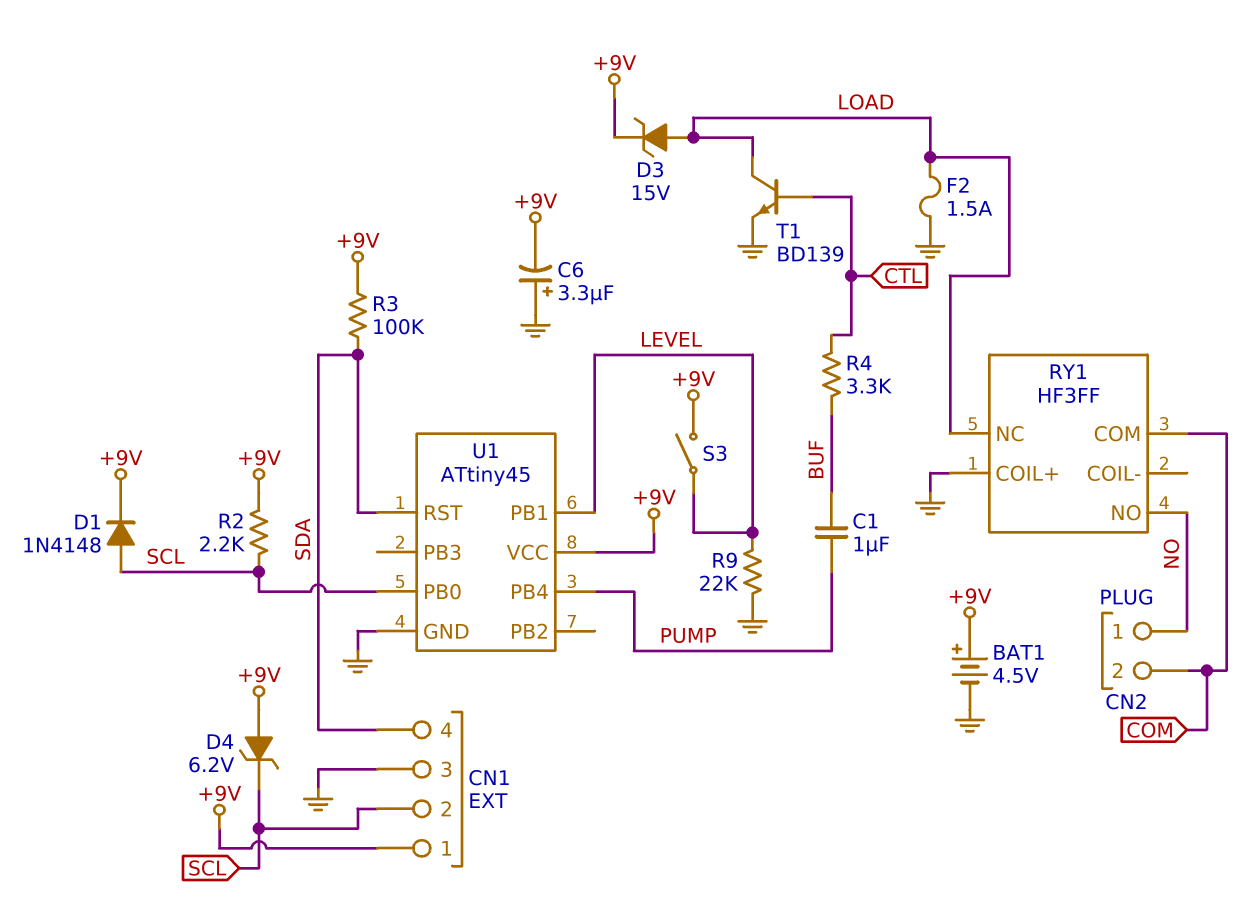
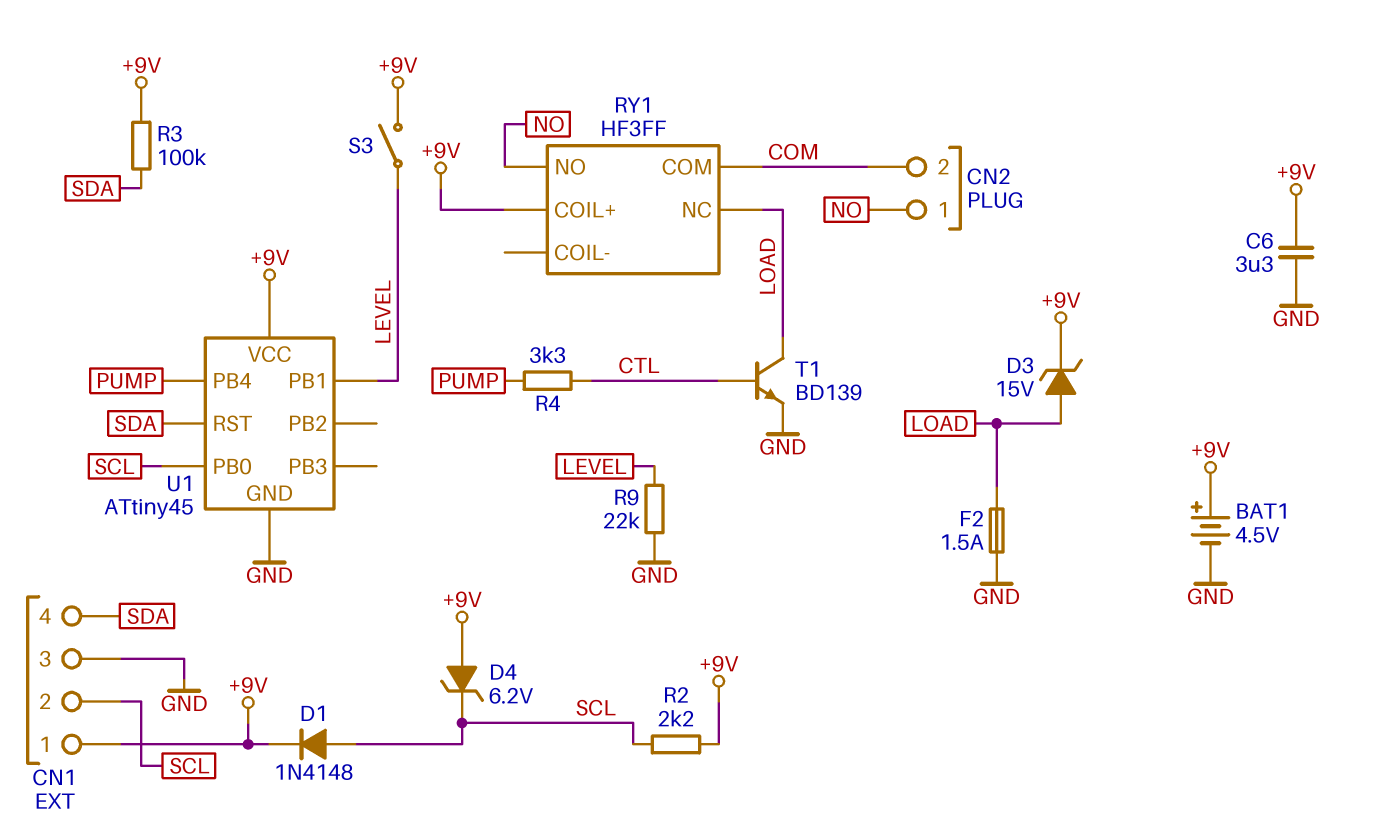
C1: 1uF (BUF, PUMP) -> none
C6: 3.3uF (plus GND, minus +9V) -> 3.3uF (+9V, GND)
R4: 3.3k (BUF, CTL) -> 3.3k (CTL, PUMP)
RY1 pin COIL+: GND -> +9V

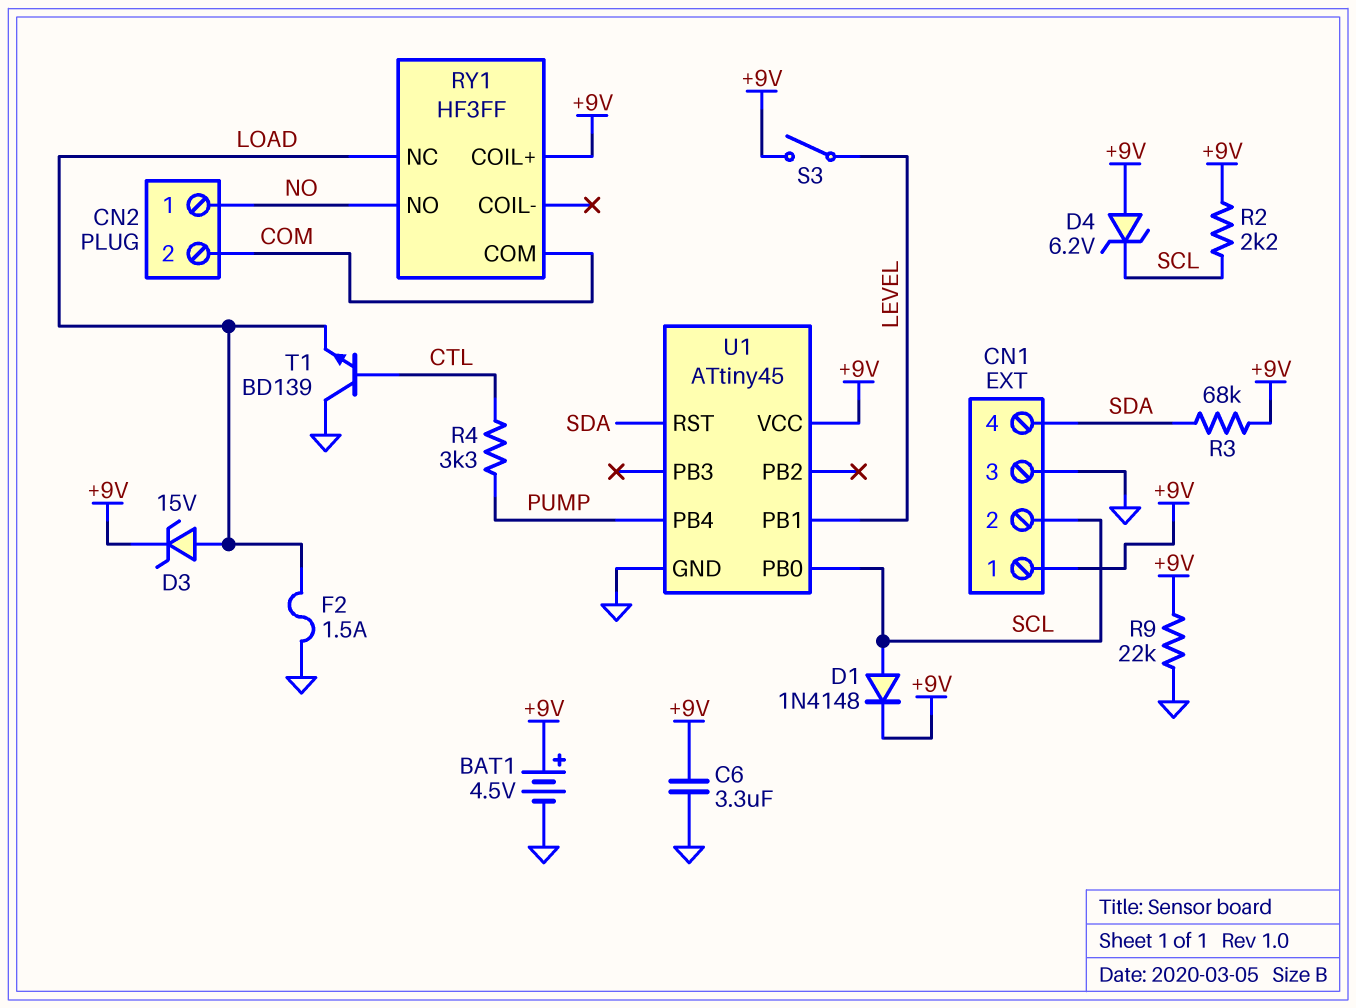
R3: 100k (+9V, SDA) -> 68k (+9V, SDA)
R9: 22k (GND, LEVEL) -> 22k (+9V, GND)
T1: NPN BD139 (B CTL, C LOAD, E GND) -> NPN BD139 (B CTL, C GND, E LOAD)

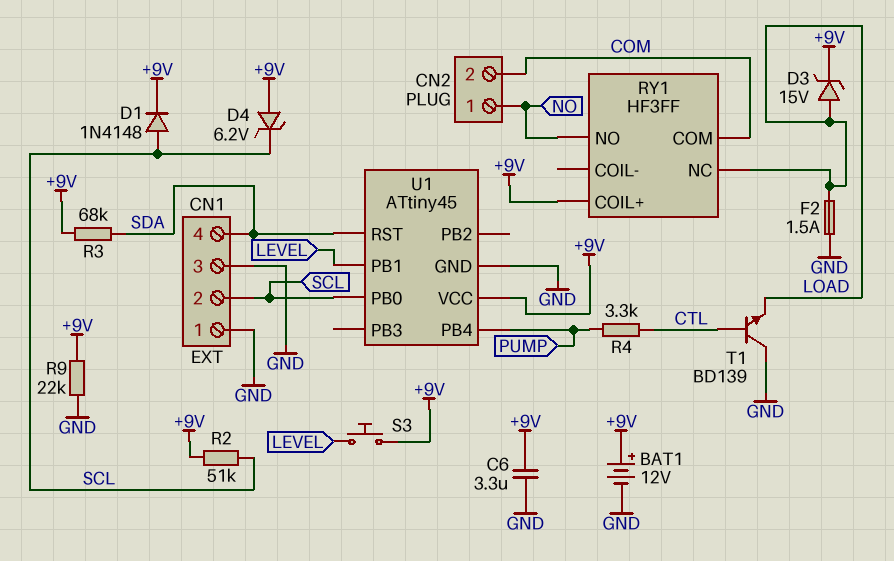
BAT1: 4.5V (plus +9V, minus GND) -> 12V (plus +9V, minus GND)
CN1 pin 1: +9V -> GND
R2: 2.2k (+9V, SCL) -> 51k (+9V, SCL)
S3: switch (+9V, LEVEL) -> button (+9V, LEVEL)

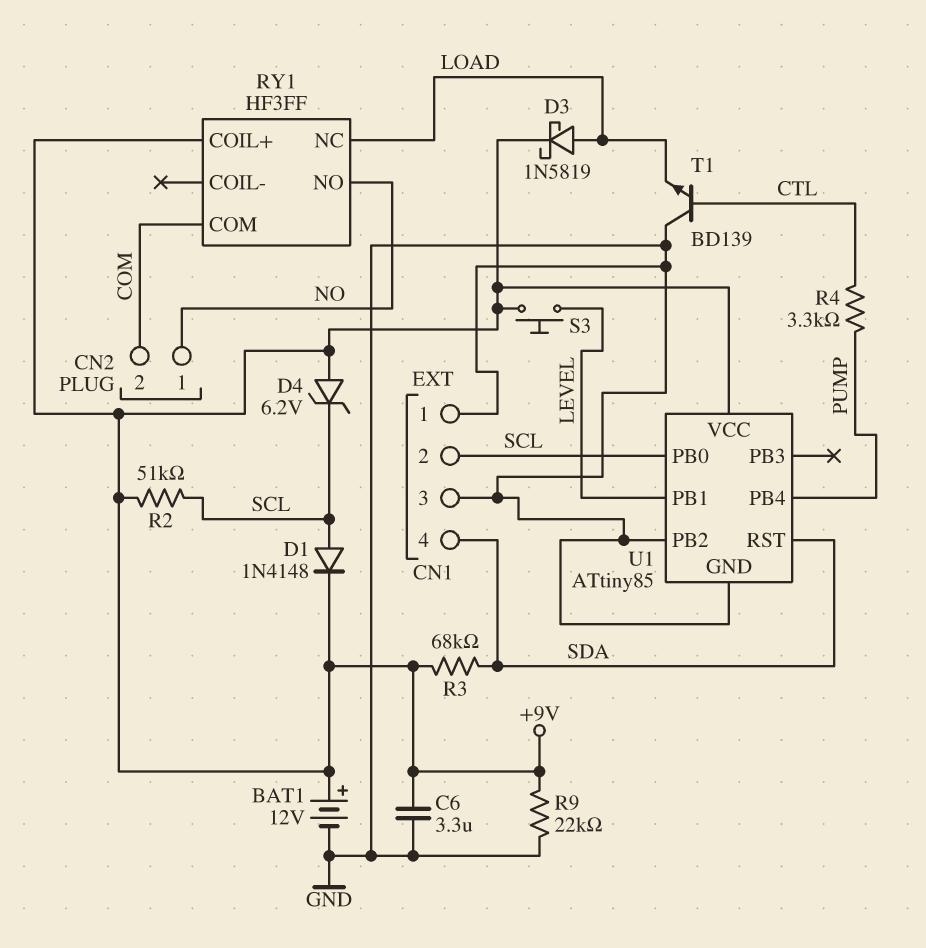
D3: zener 15V (A LOAD, K +9V) -> schottky 1N5819 (A LOAD, K +9V)
F2: 1.5A (GND, LOAD) -> none
U1: ATtiny45 -> ATtiny85
U1 pin PB2: none -> GND

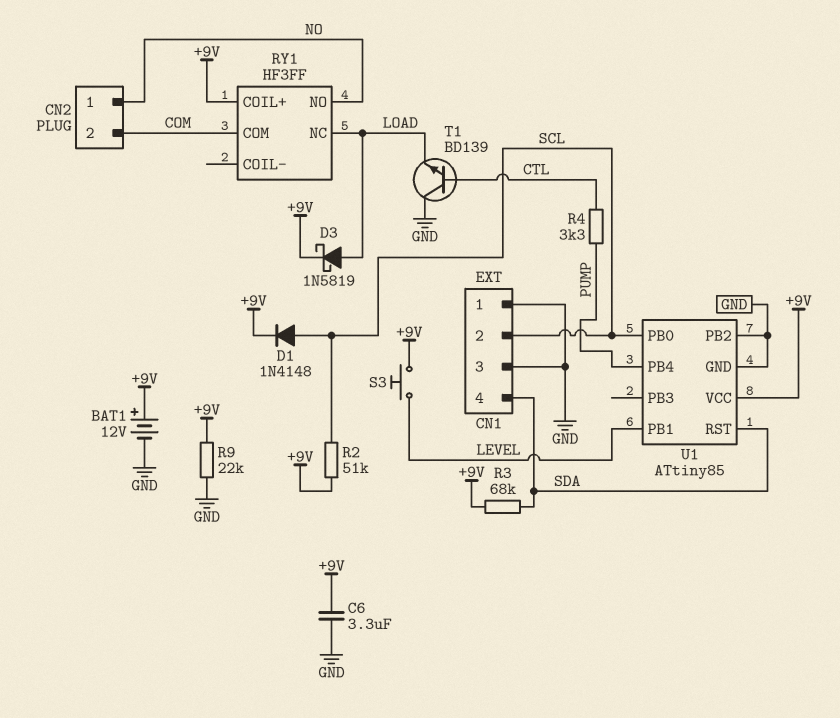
D4: zener 6.2V (A +9V, K SCL) -> none

